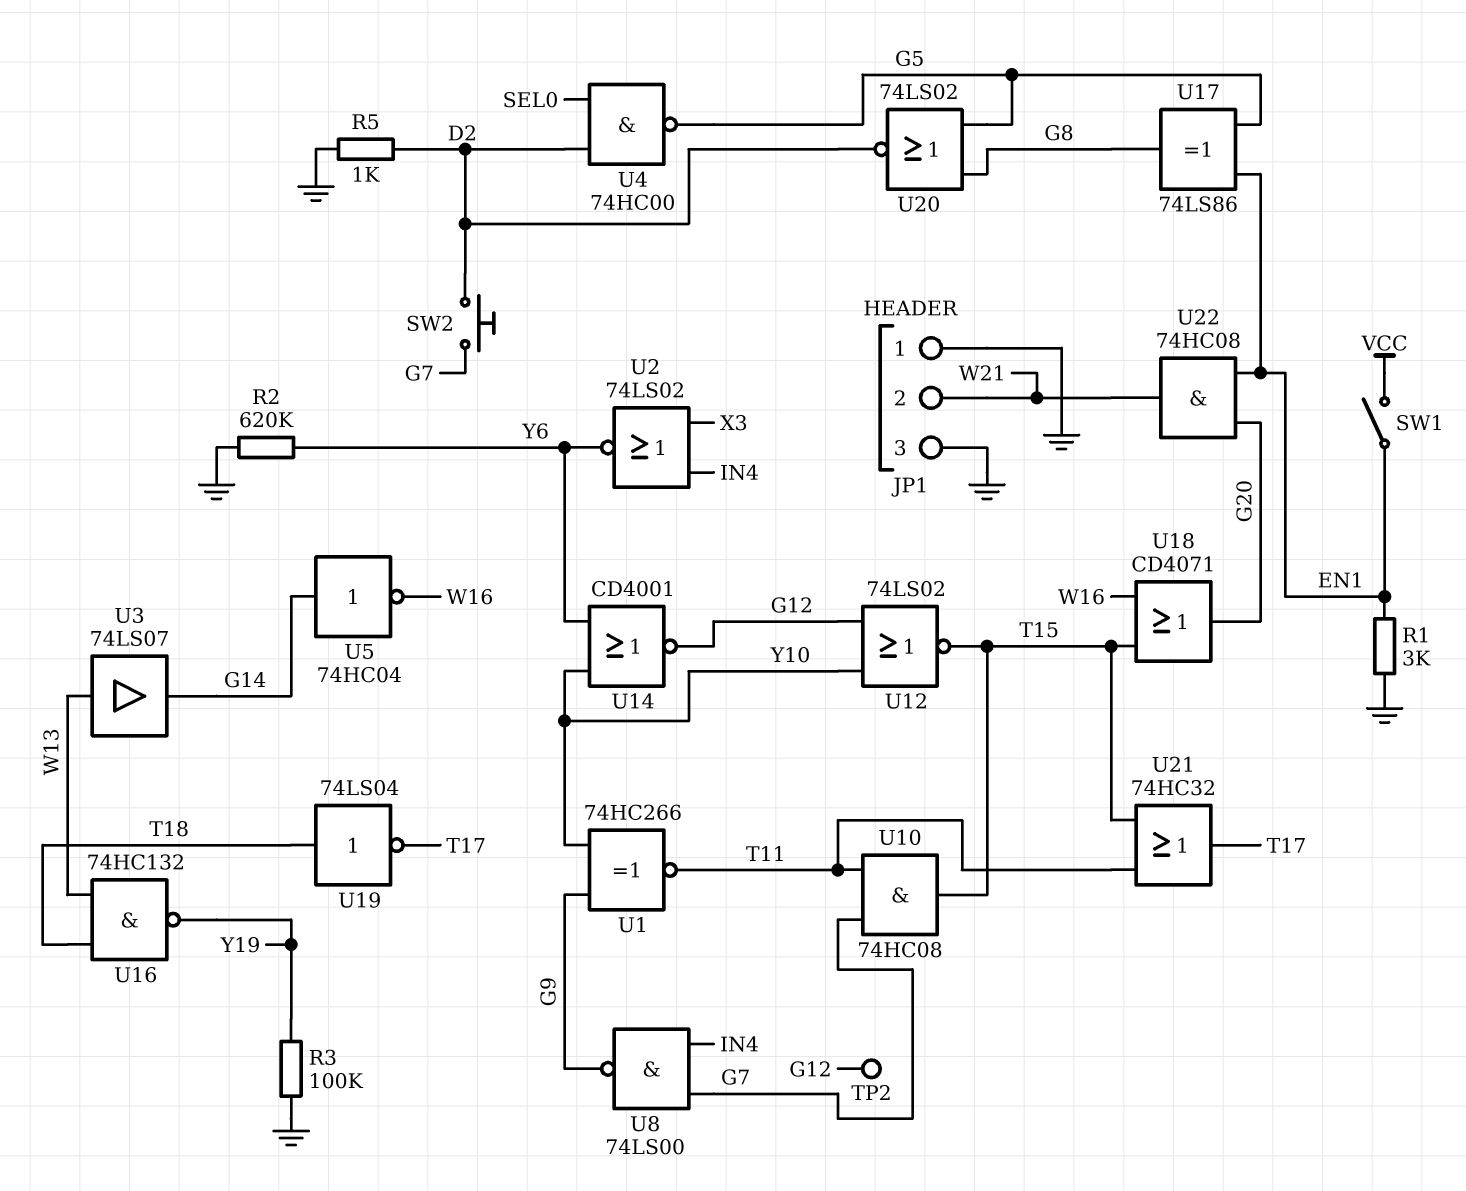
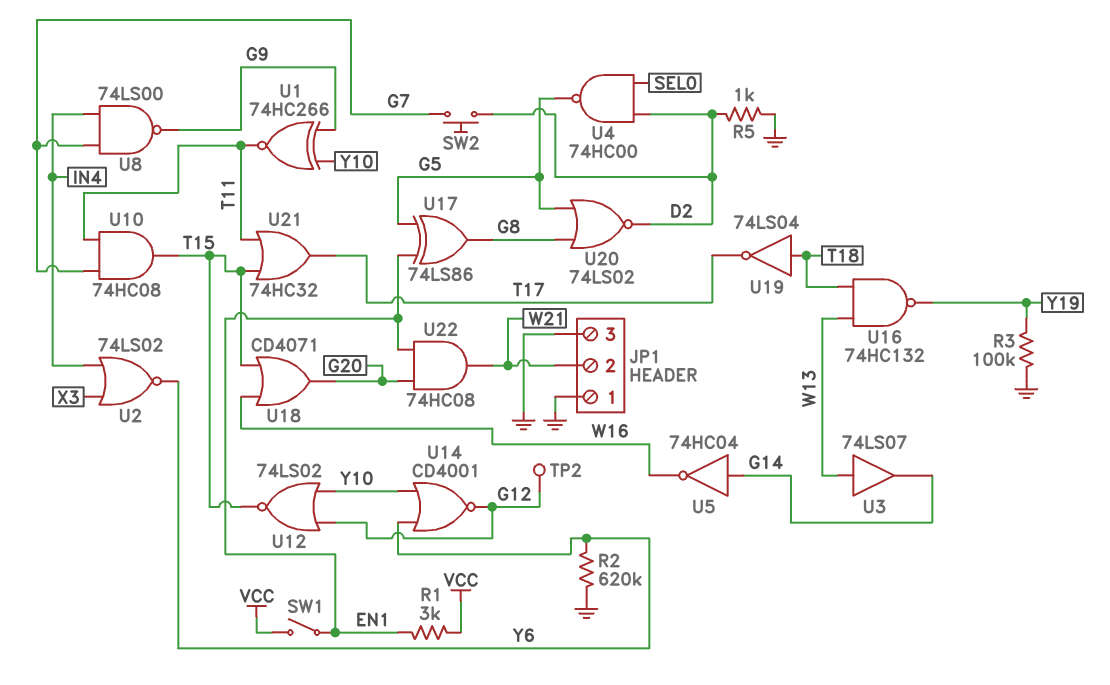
R1: 3k (EN1, GND) -> 3k (EN1, VCC)

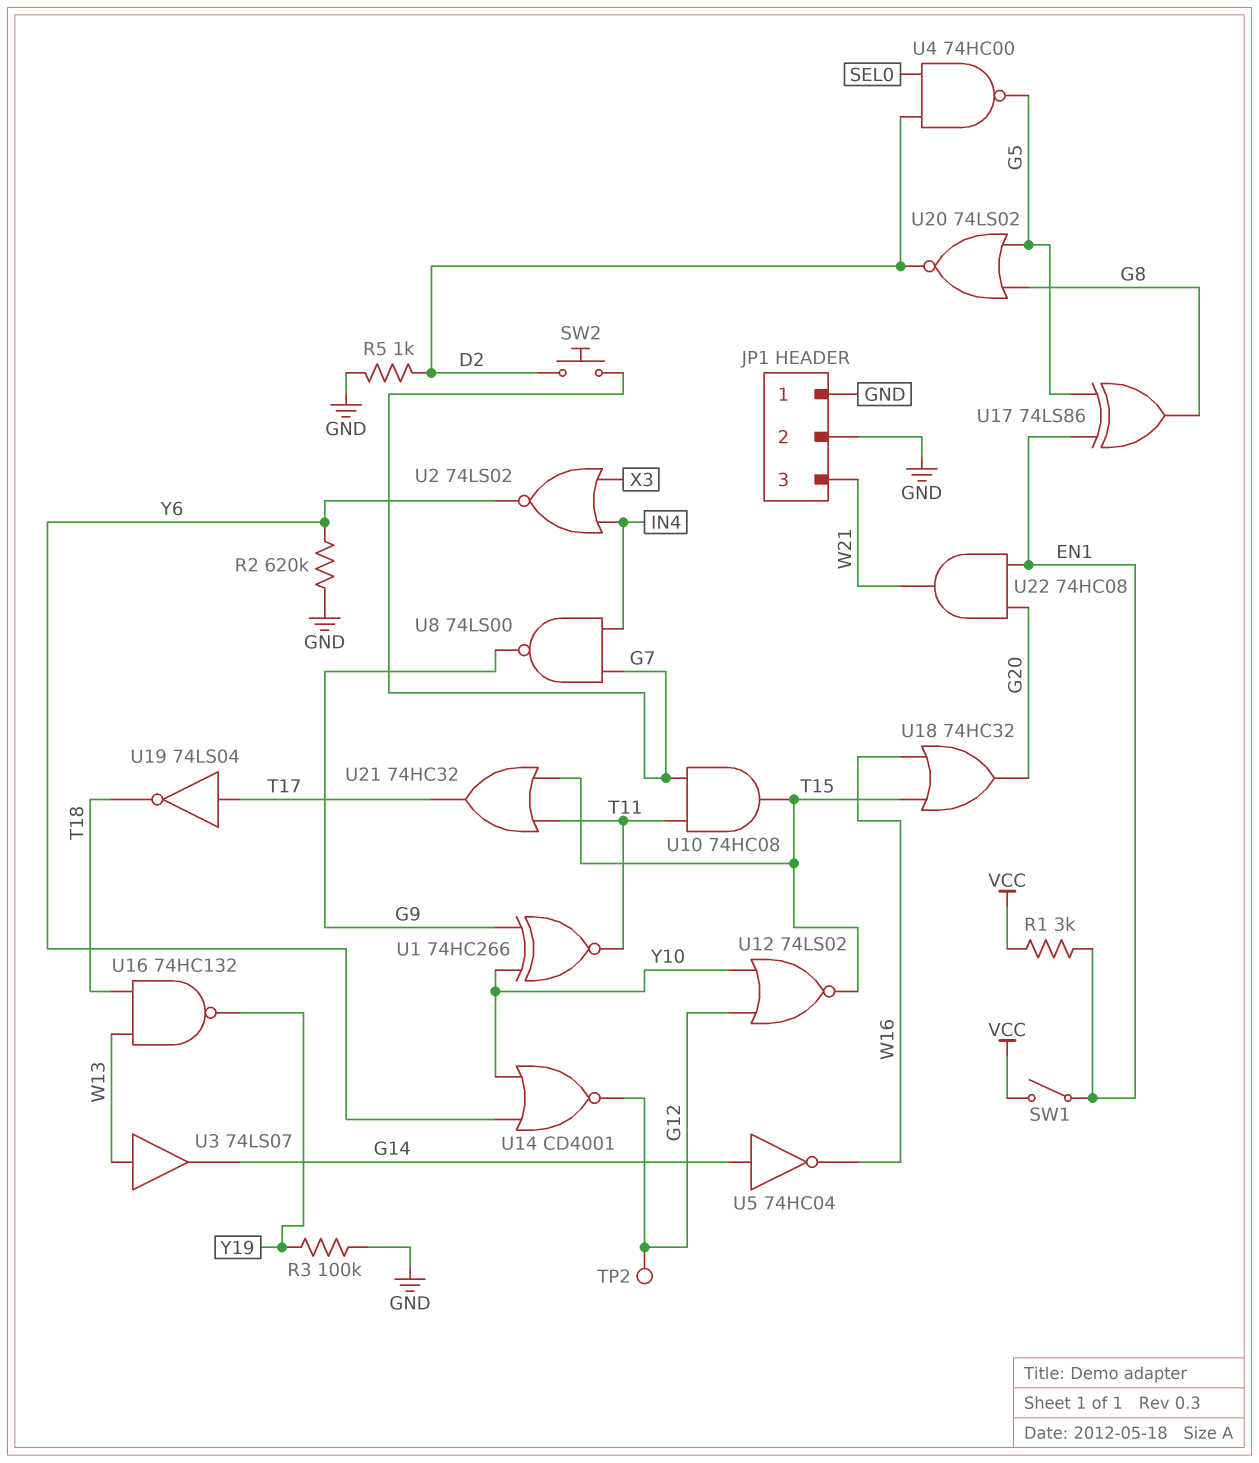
JP1 pin 2: W21 -> GND
JP1 pin 3: GND -> W21
U18: OR CD4071 (in T15, in W16, out G20) -> OR 74HC32 (in T15, in W16, out G20)
U19: NOT 74LS04 (in T18, out T17) -> NOT 74LS04 (in T17, out T18)

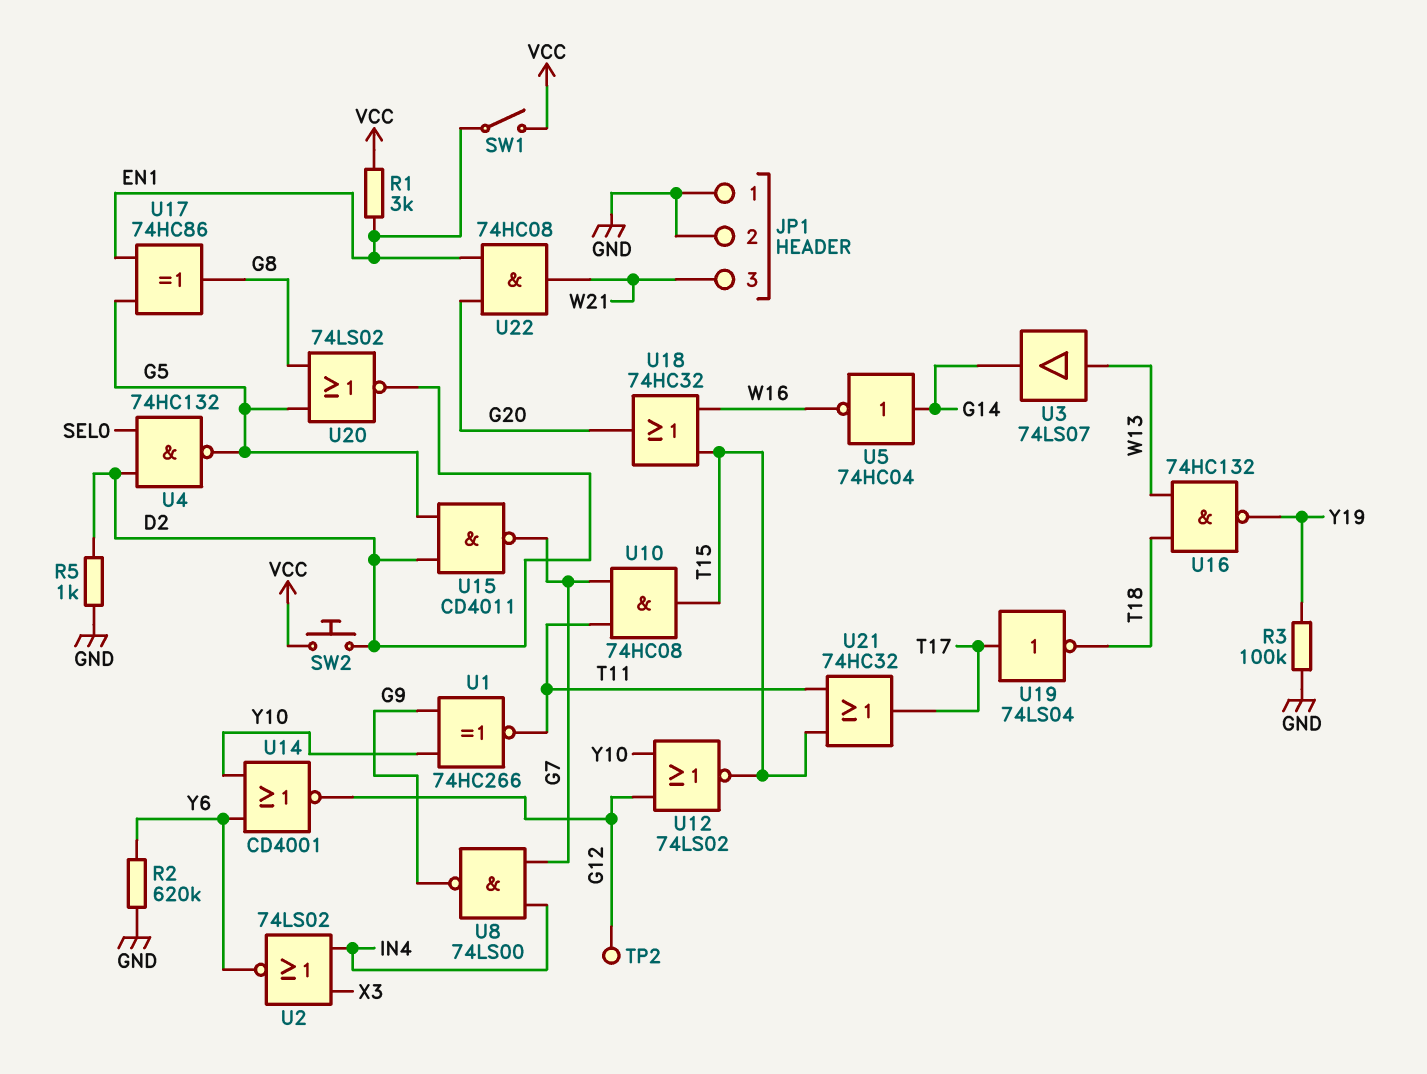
SW2: button (D2, G7) -> button (D2, VCC)
U4: NAND 74HC00 (in D2, in SEL0, out G5) -> NAND 74HC132 (in D2, in SEL0, out G5)
U15: none -> NAND CD4011 (in D2, in G5, out G7)
U17: XOR 74LS86 (in EN1, in G5, out G8) -> XOR 74HC86 (in EN1, in G5, out G8)

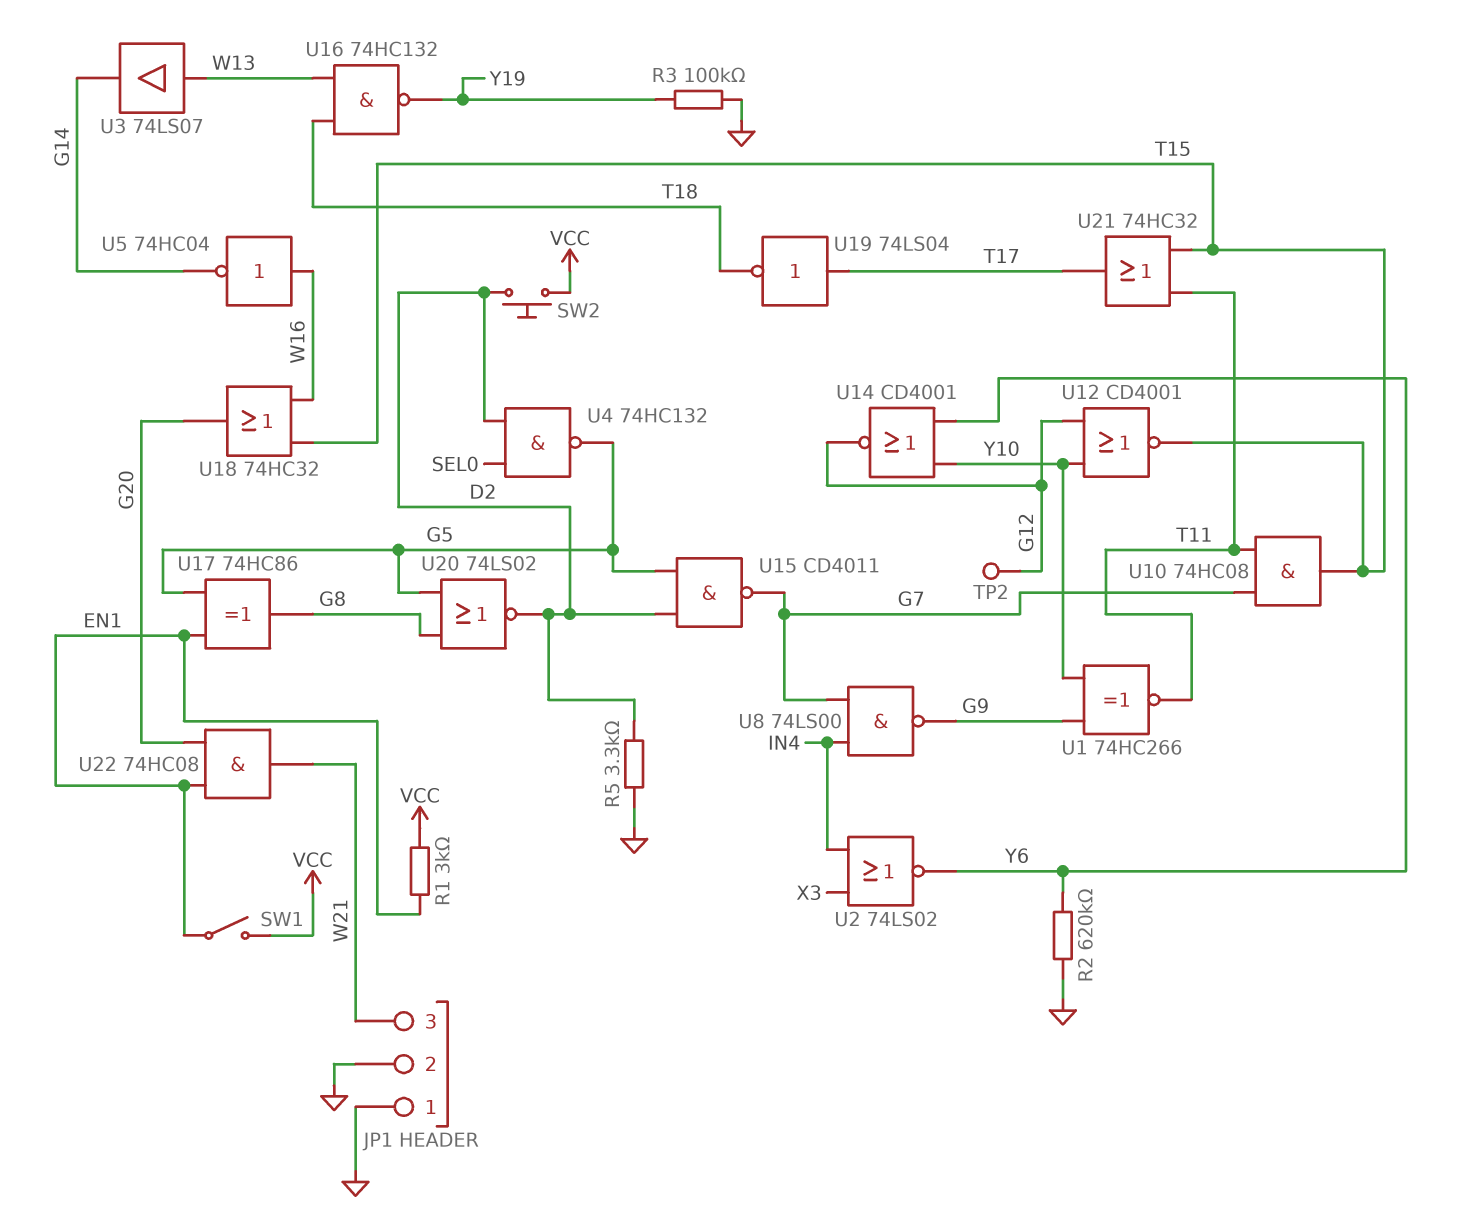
R5: 1k (D2, GND) -> 3.3k (D2, GND)
U5: NOT 74HC04 (in G14, out W16) -> NOT 74HC04 (in W16, out G14)
U12: NOR 74LS02 (in G12, in Y10, out T15) -> NOR CD4001 (in G12, in Y10, out T15)

